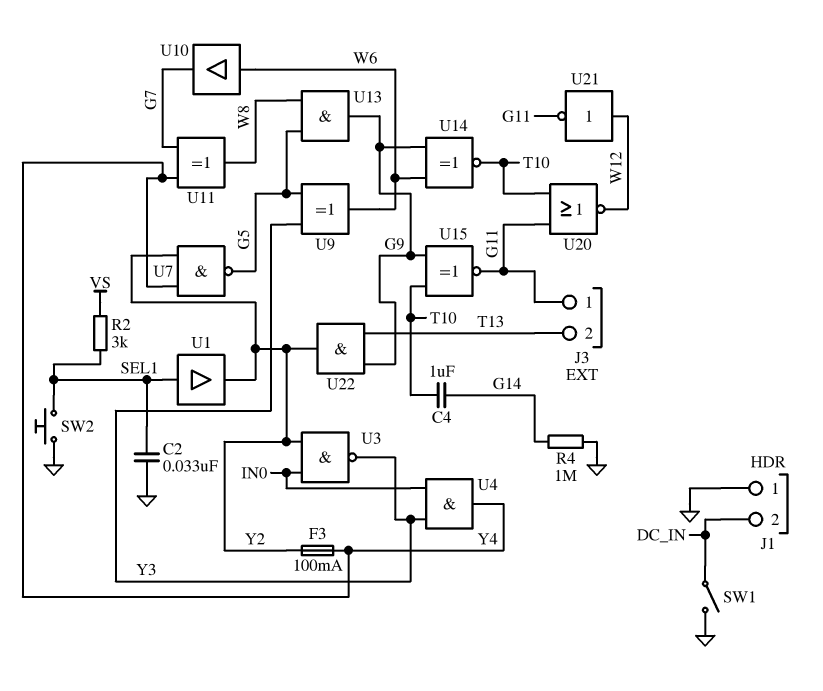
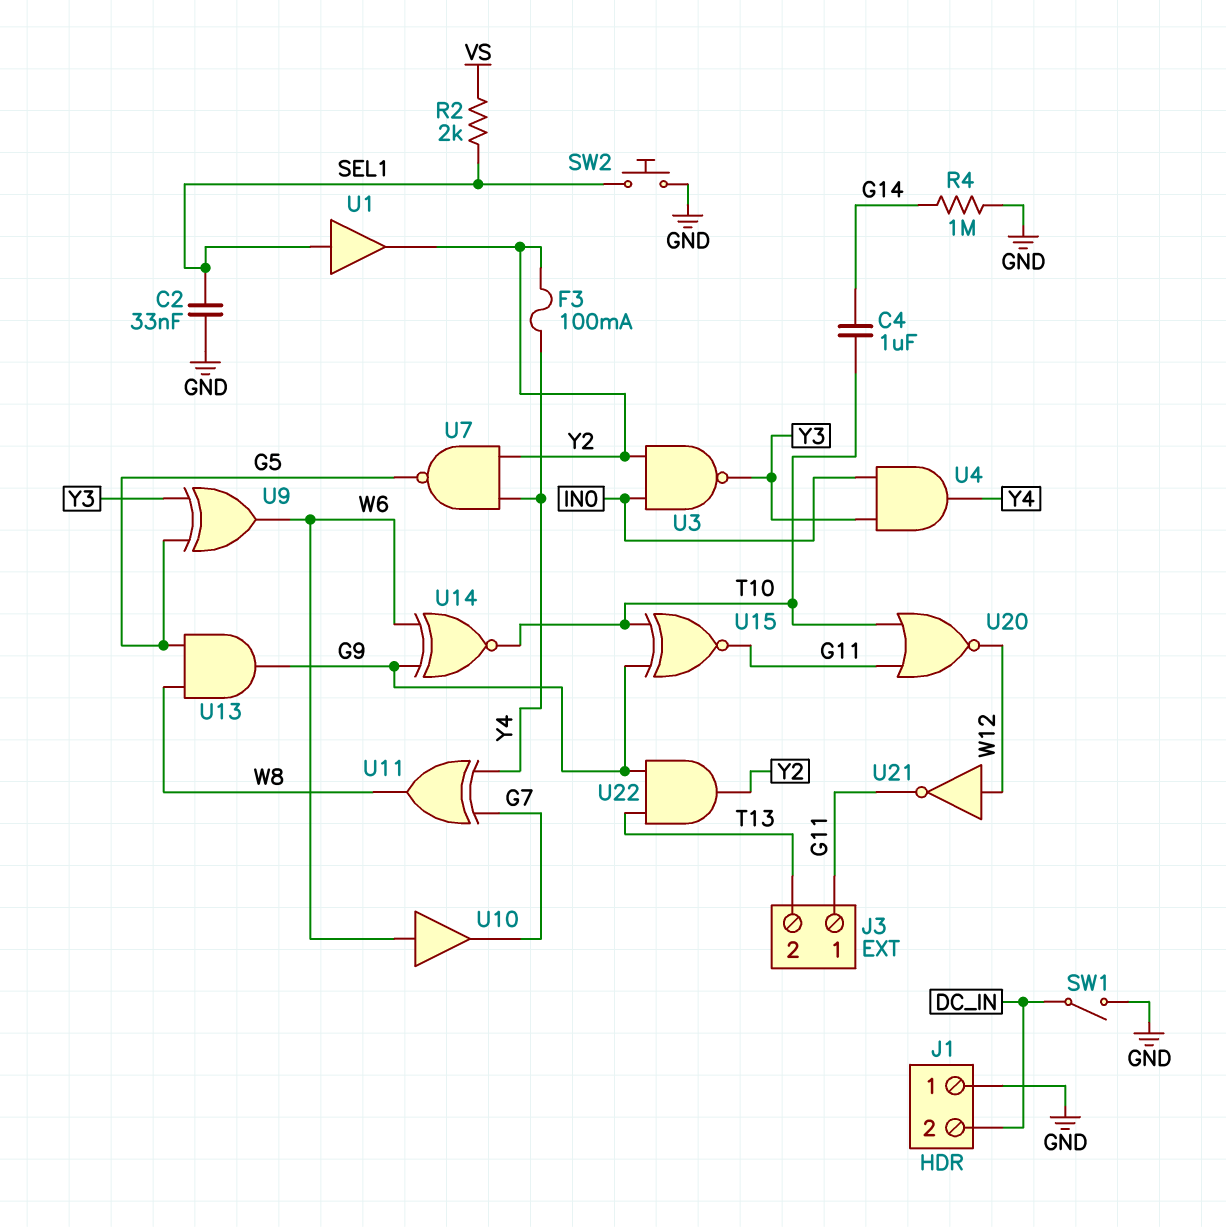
R2: 3k (SEL1, VS) -> 2k (SEL1, VS)

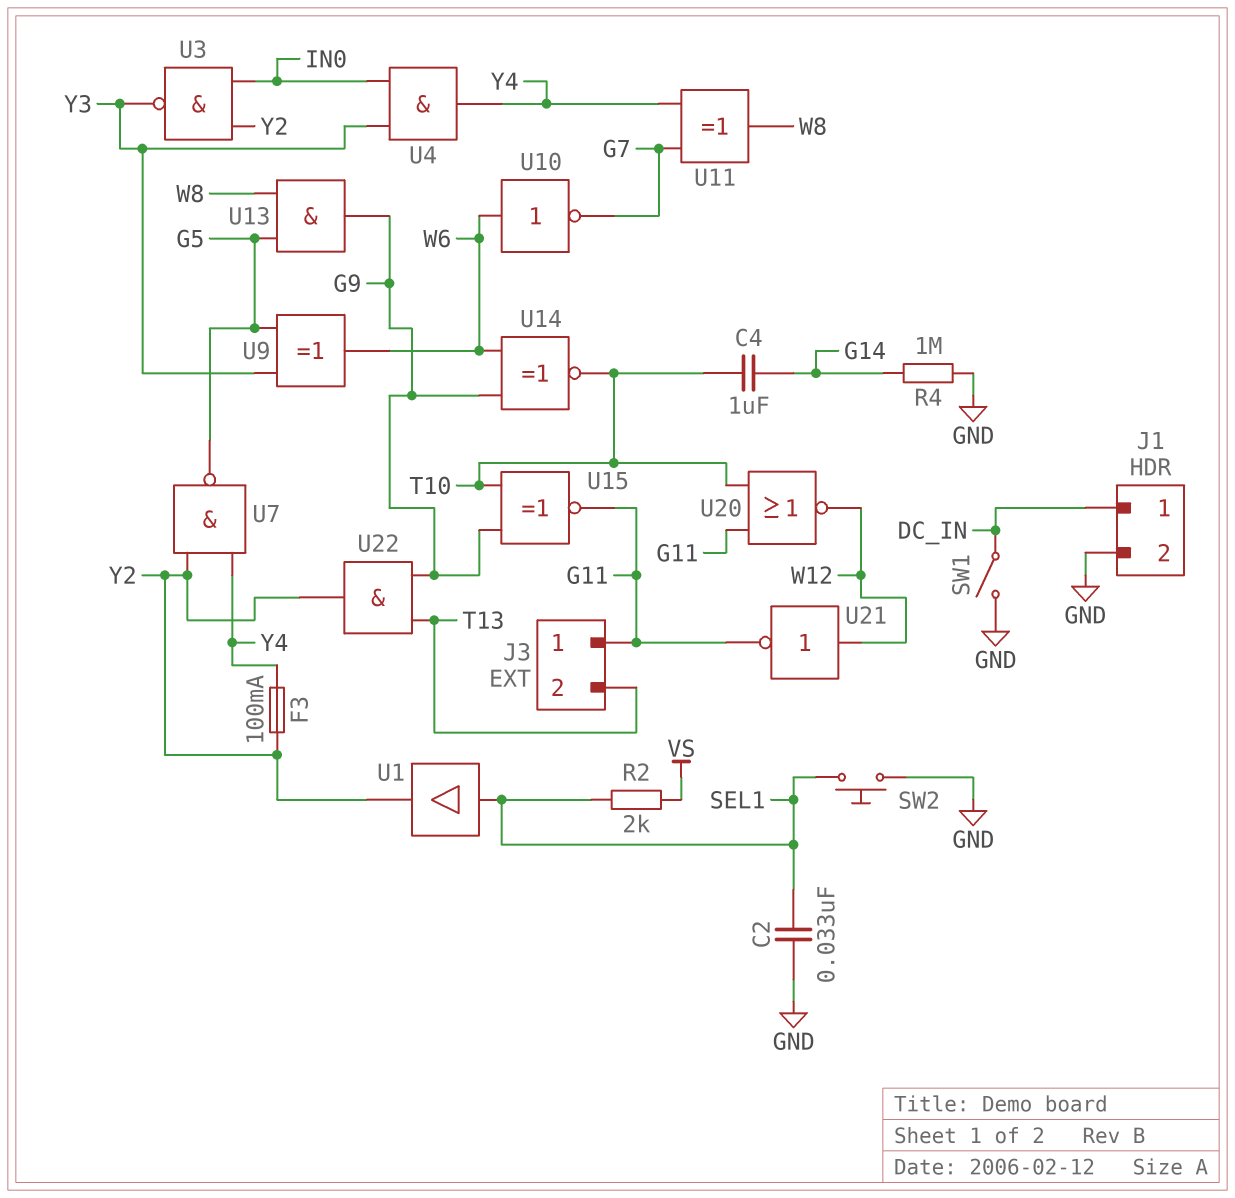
J1 pin 1: GND -> DC_IN
J1 pin 2: DC_IN -> GND
U10: buffer (in W6, out G7) -> NOT (in W6, out G7)

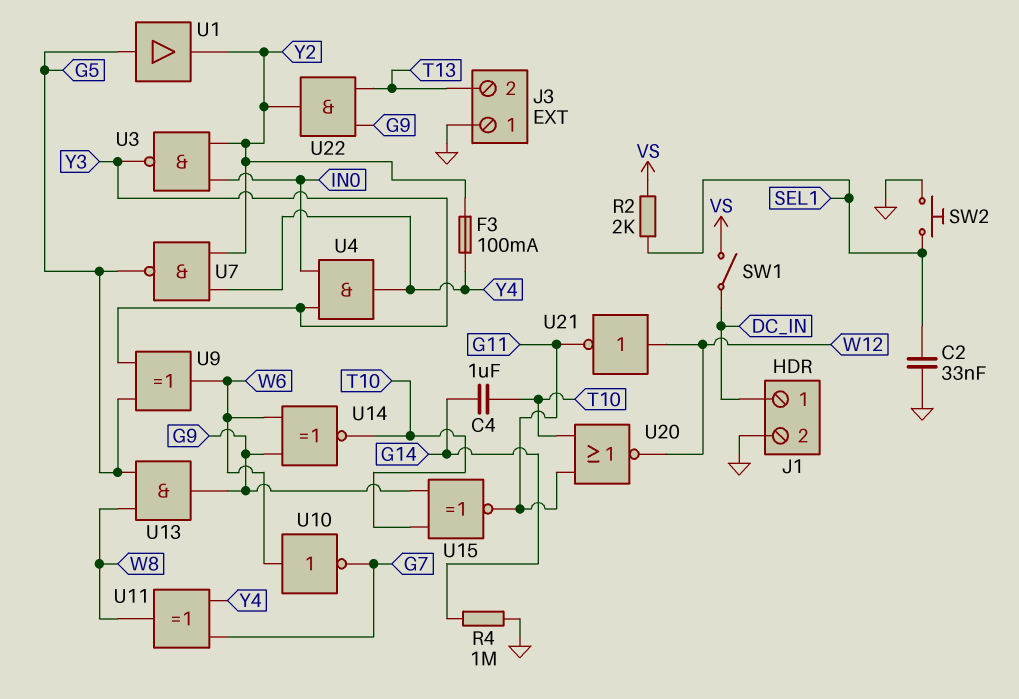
J3 pin 1: G11 -> GND
SW1: switch (DC_IN, GND) -> switch (DC_IN, VS)
U1: buffer (in SEL1, out Y2) -> buffer (in G5, out Y2)

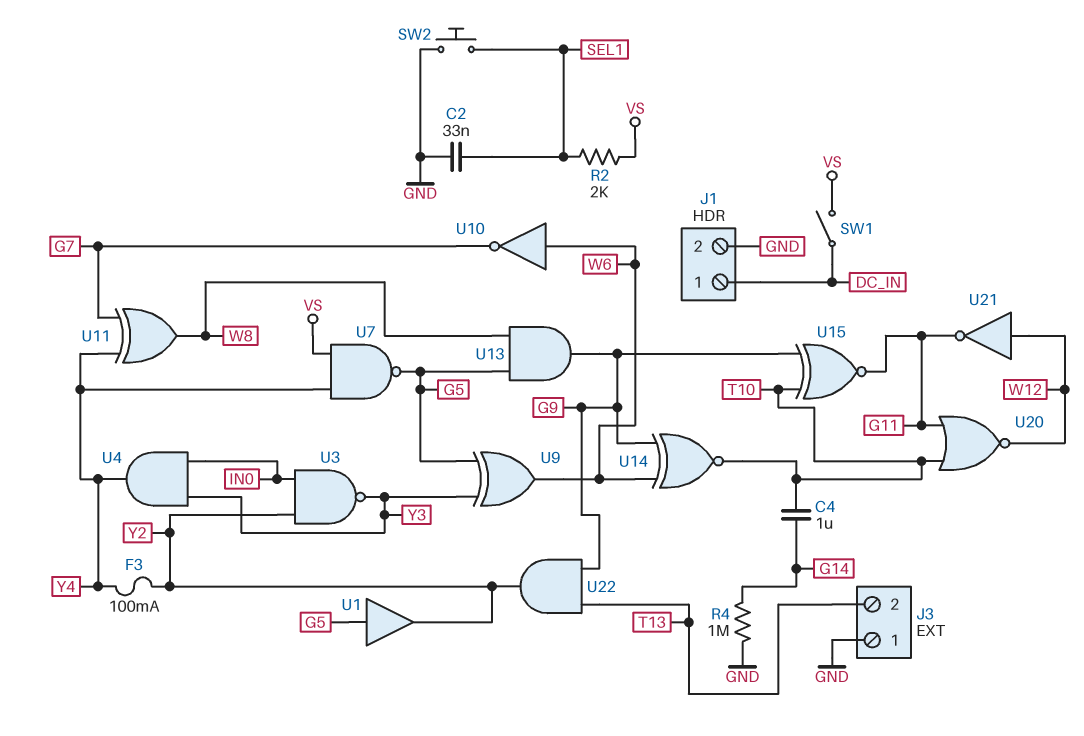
U7: NAND (in Y2, in Y4, out G5) -> NAND (in VS, in Y4, out G5)

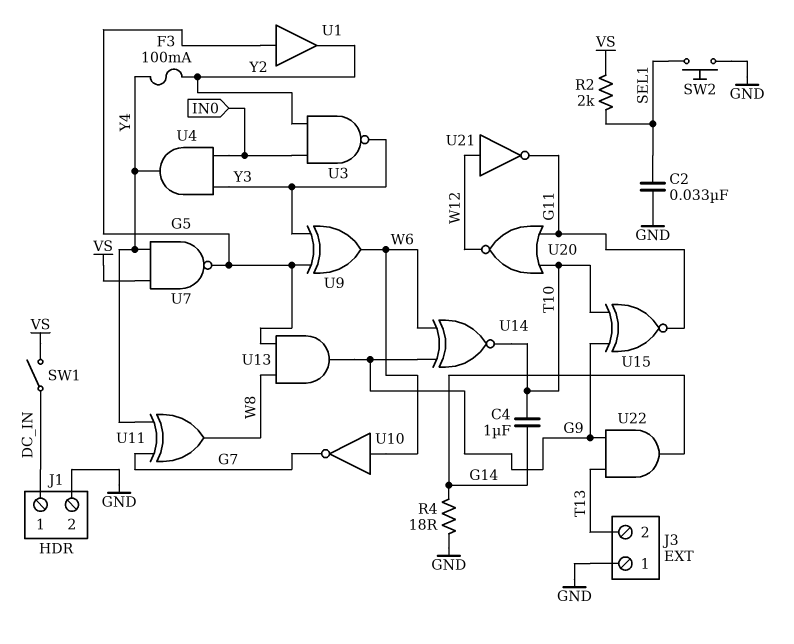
R4: 1M (G14, GND) -> 18 (G14, GND)
U22: AND (in G9, in T13, out Y2) -> AND (in G9, in T13, out G14)

